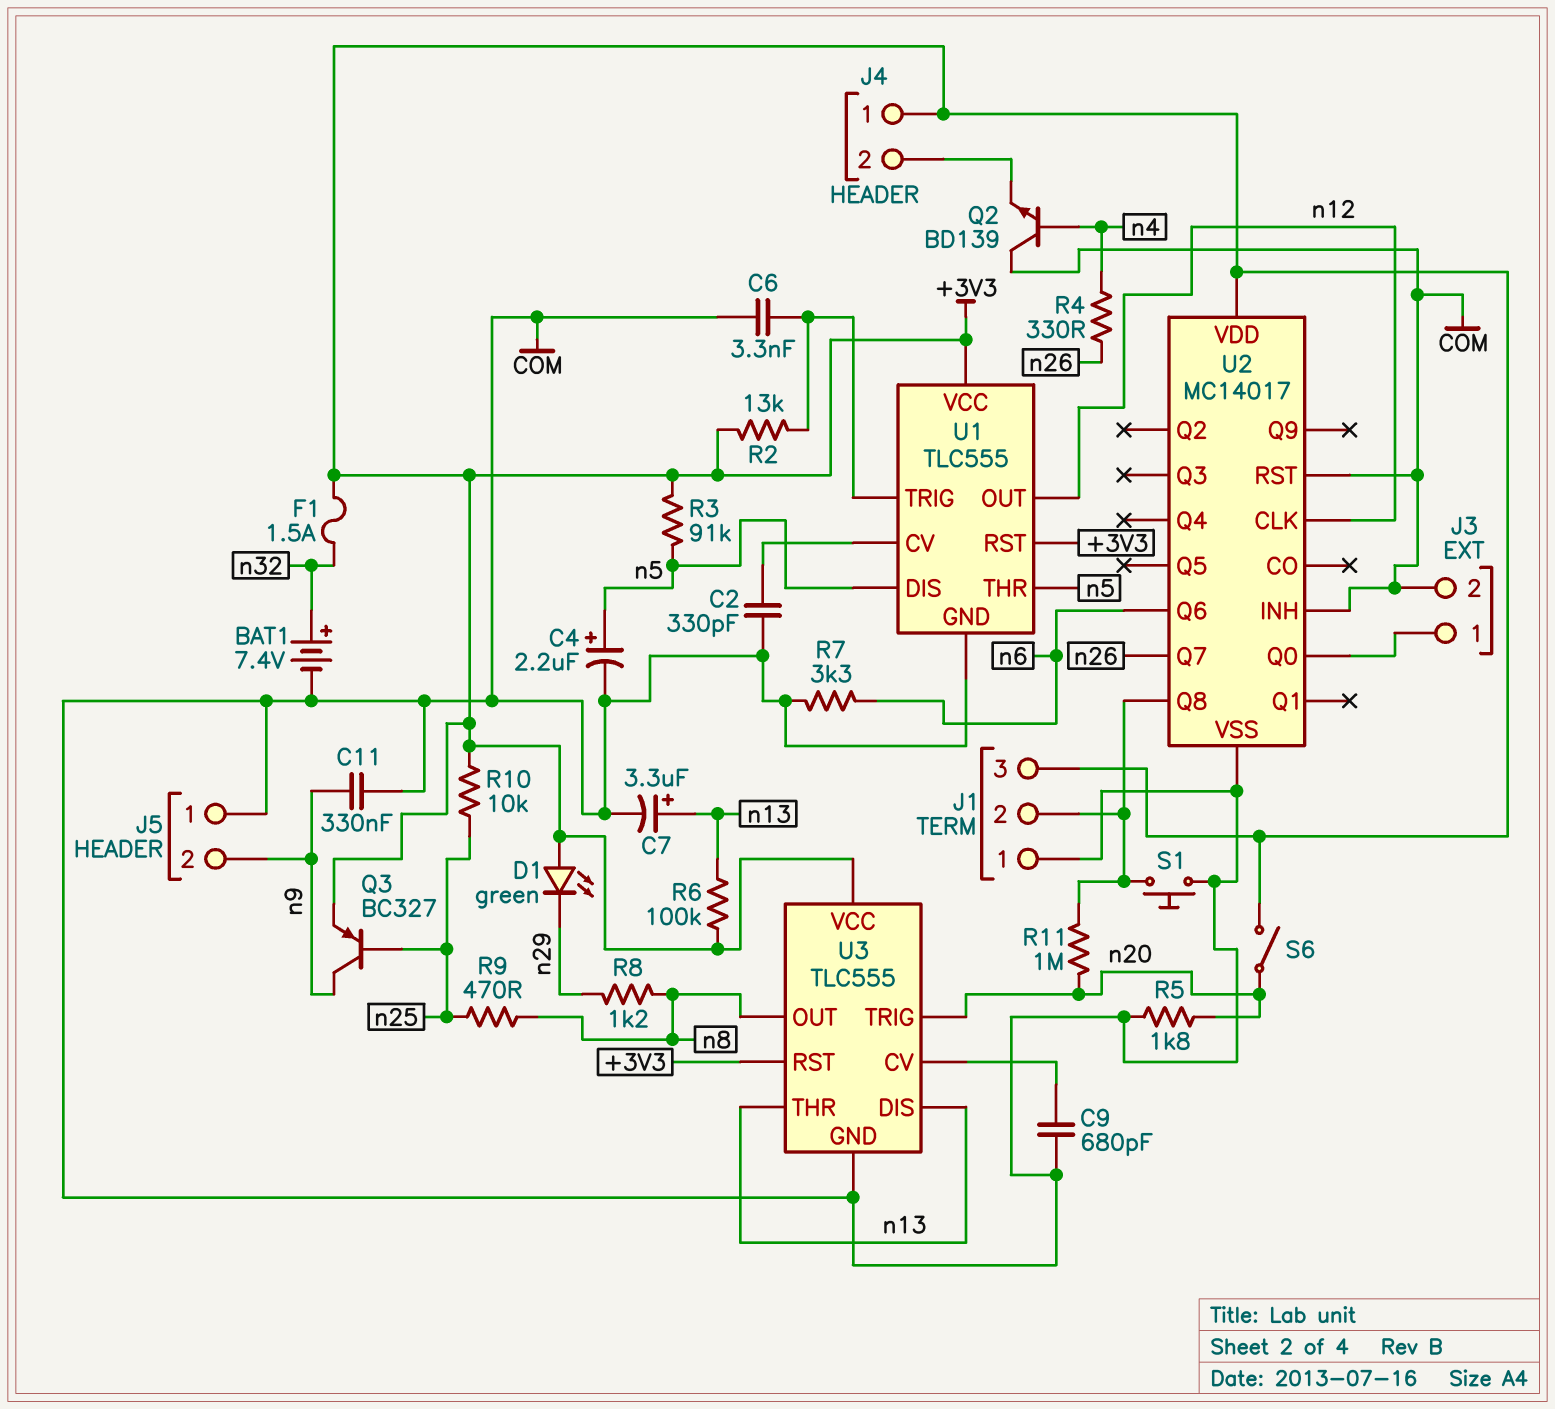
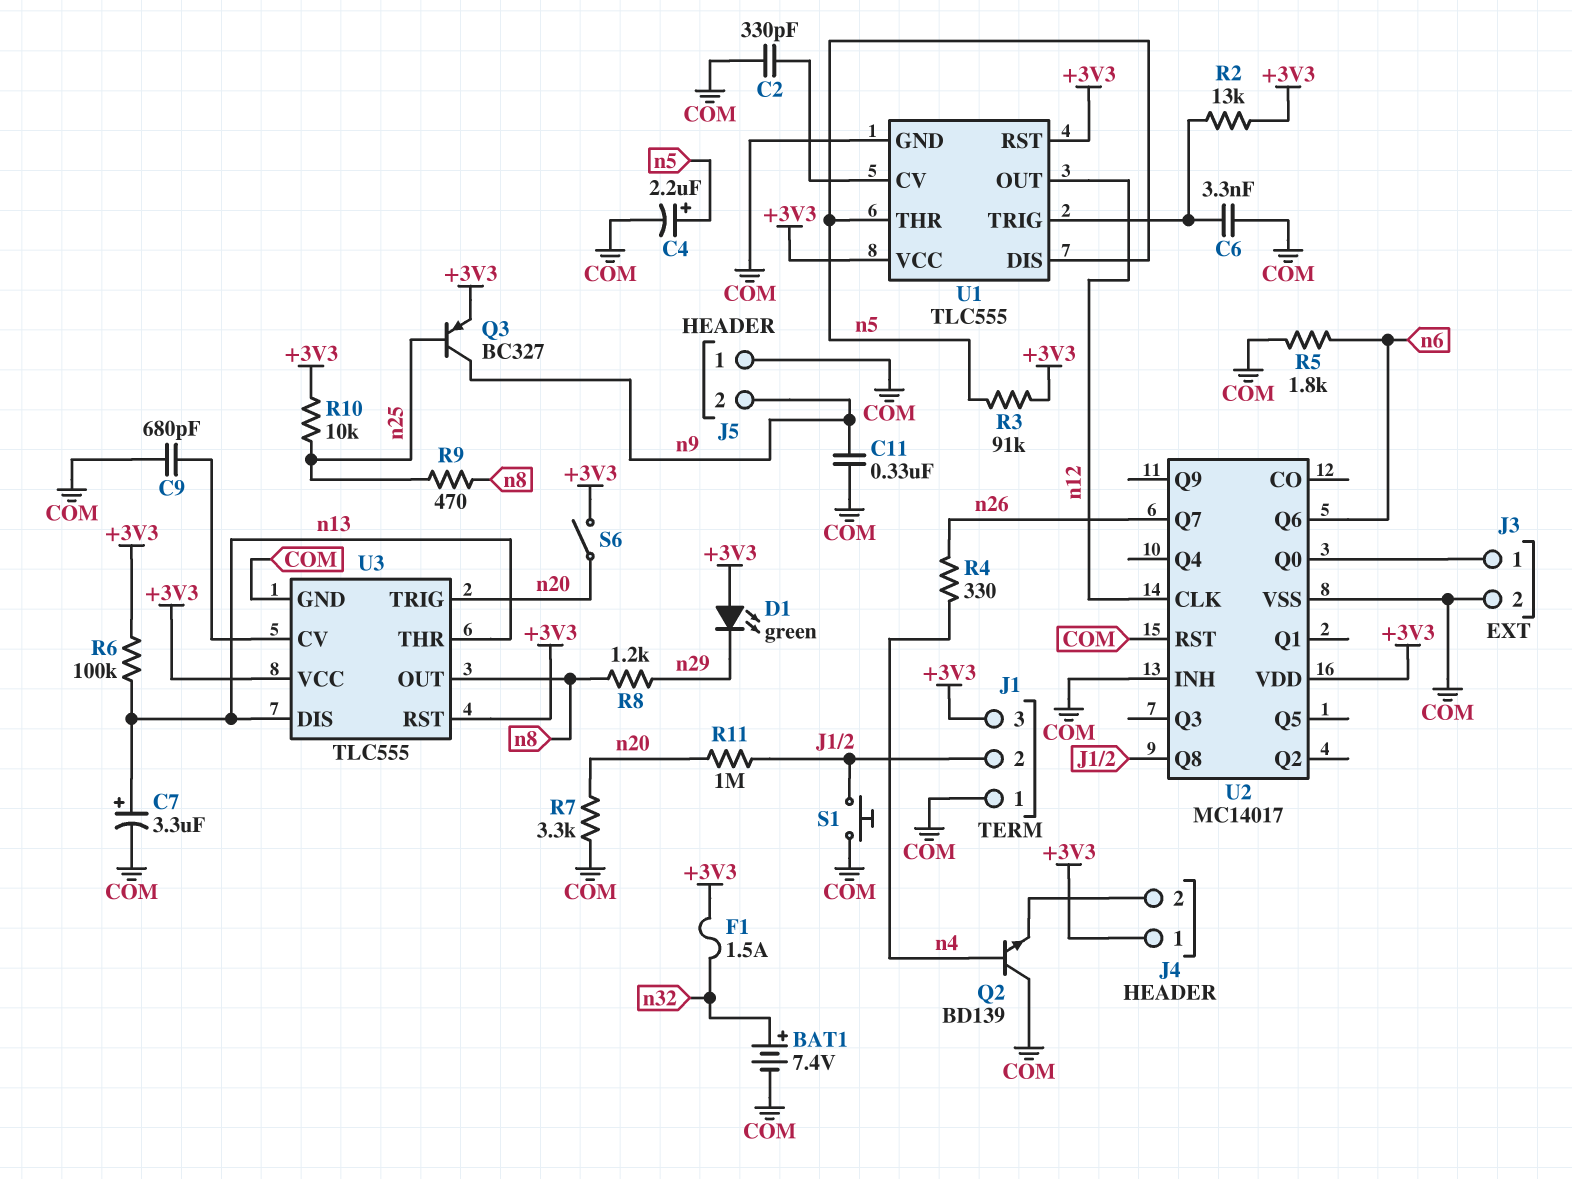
R5: 1.8k (COM, n20) -> 1.8k (COM, n6)
R7: 3.3k (COM, n6) -> 3.3k (COM, n20)

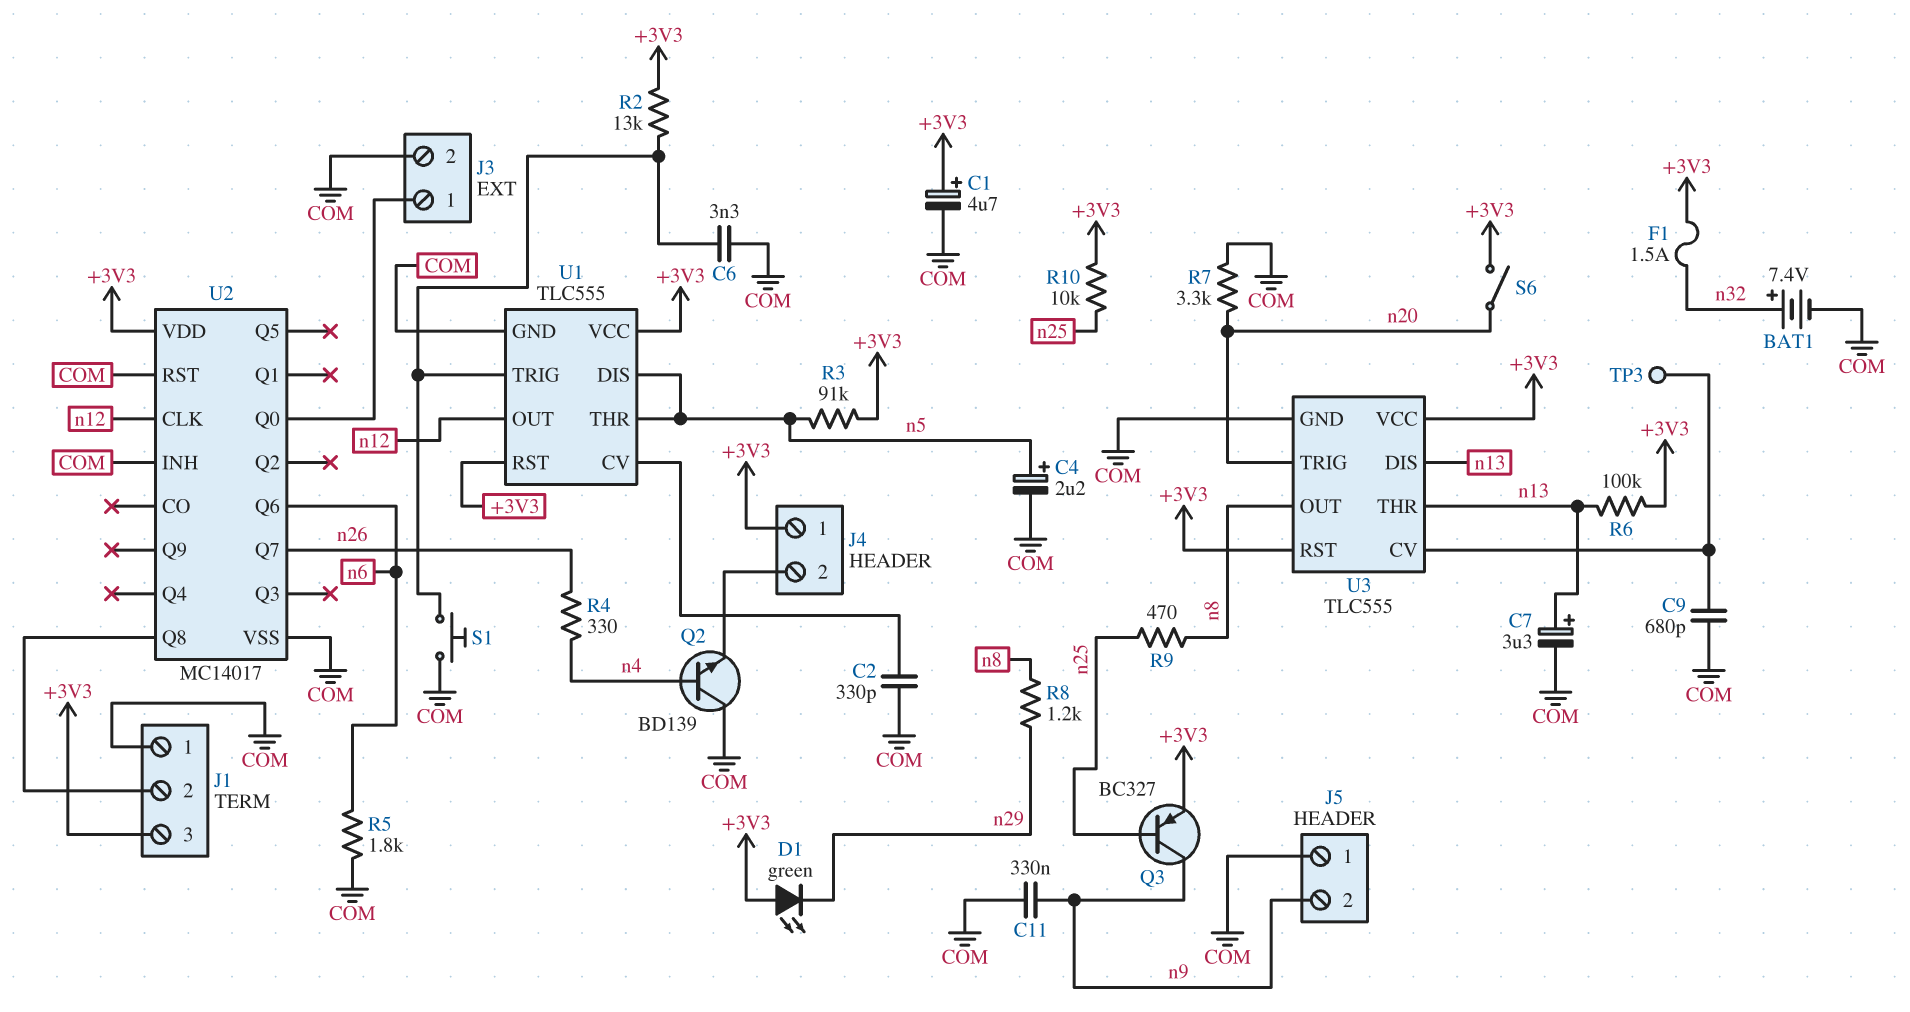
C1: none -> 4.7uF (plus +3V3, minus COM)
R11: 1M (J1/2, n20) -> none
S1: button (COM, J1/2) -> button (COM, U1/TRIG)
TP3: none -> test point (U3/CV)

